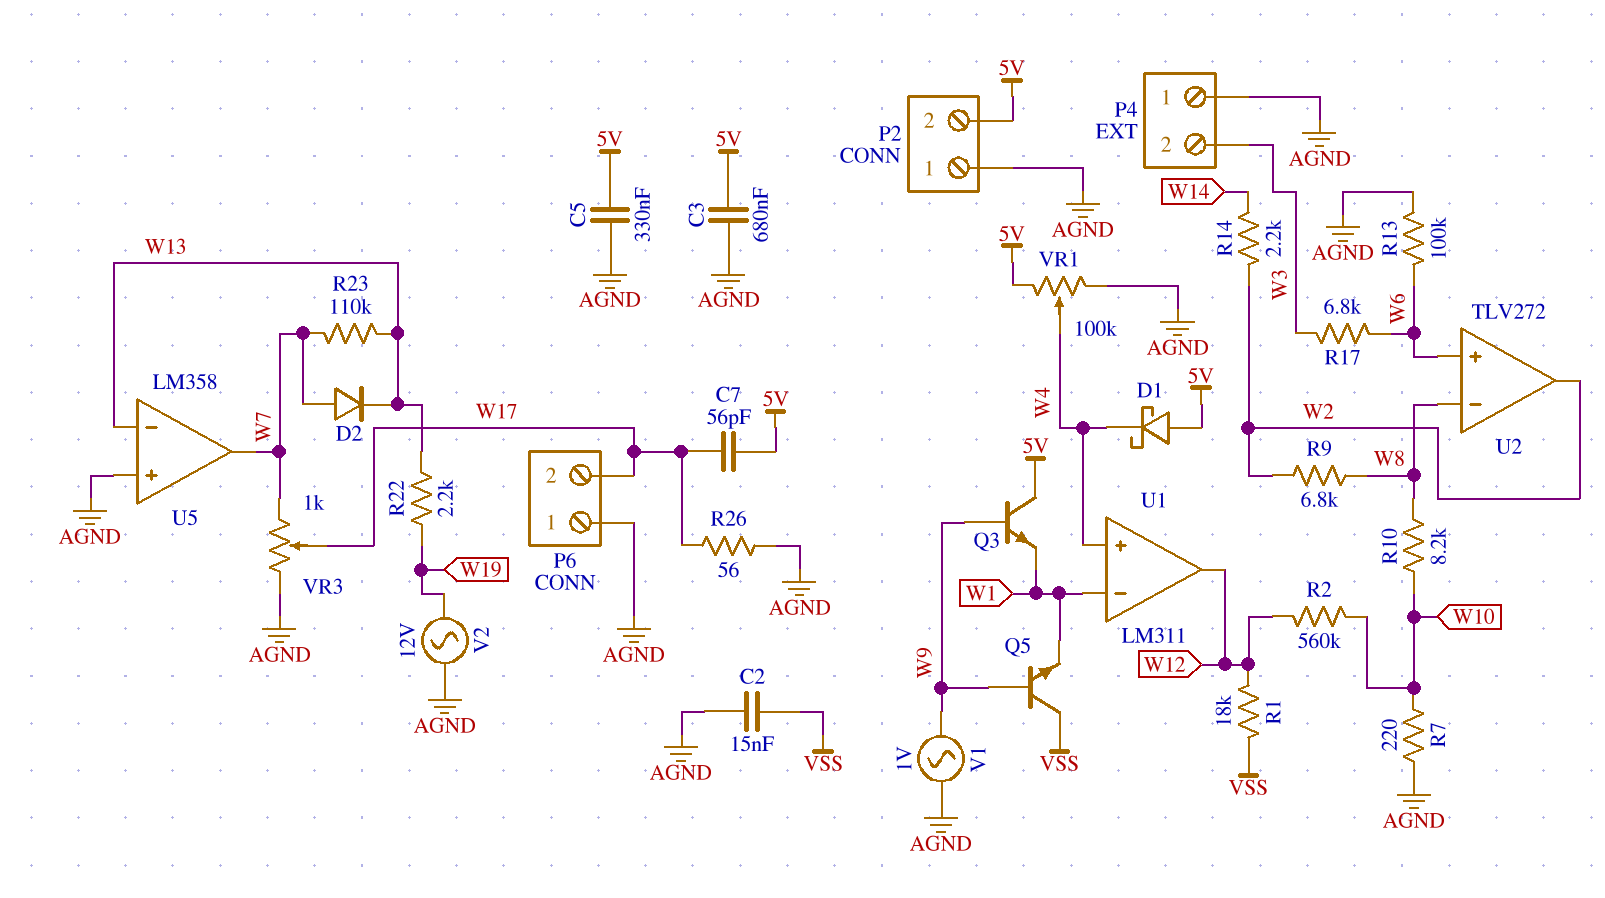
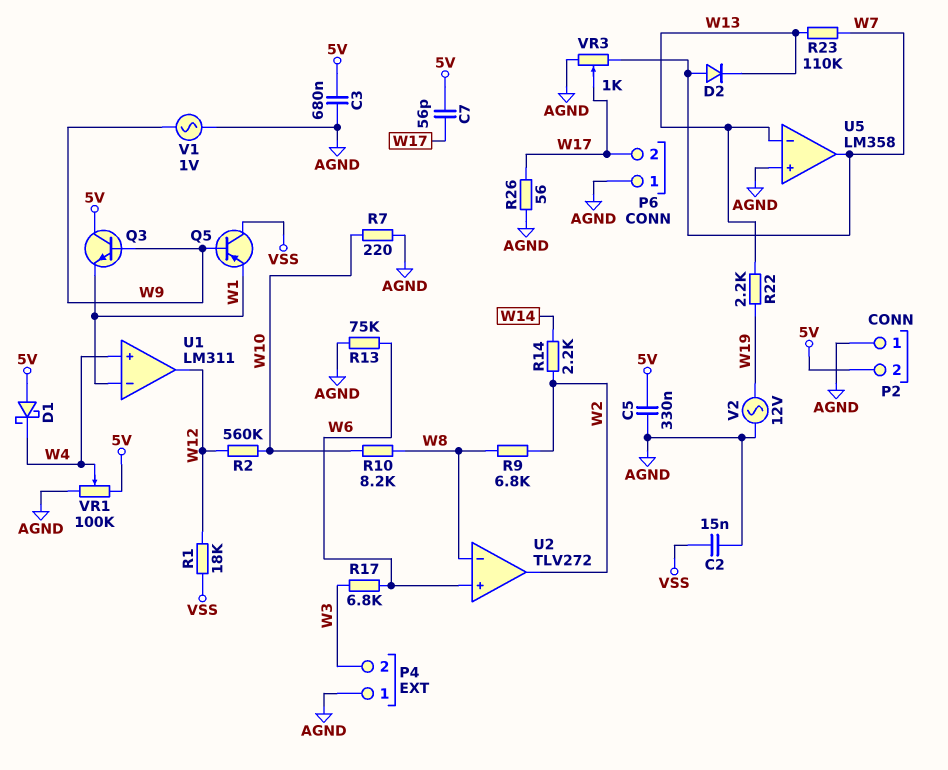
Q5: NPN (B W9, C VSS, E W1) -> PNP (B W9, C VSS, E W1)
R13: 100k (AGND, W6) -> 75k (AGND, W6)

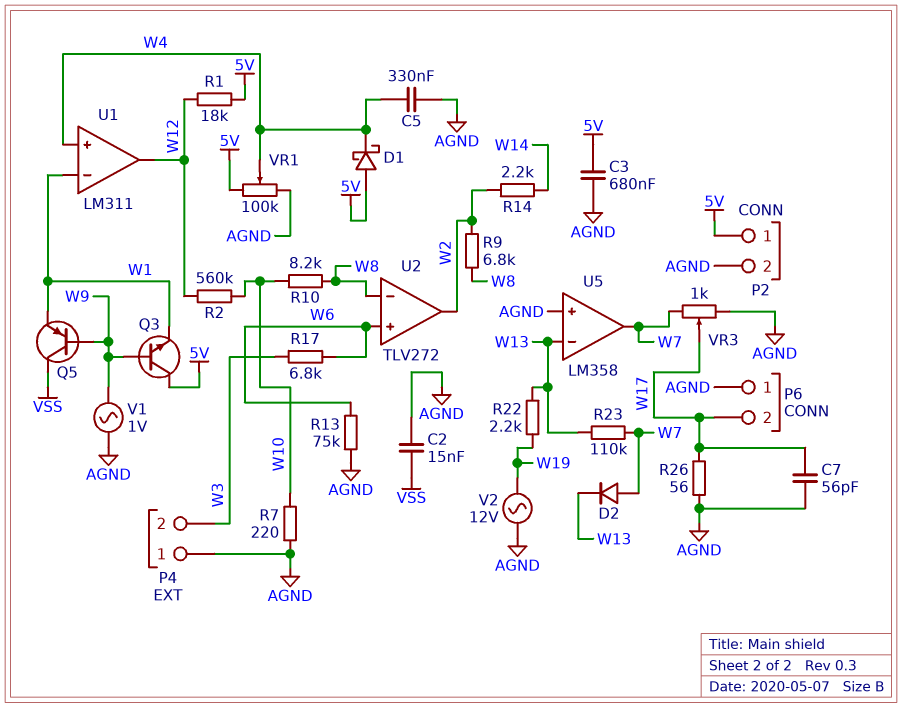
C5: 330nF (5V, AGND) -> 330nF (AGND, W4)
C7: 56pF (5V, W17) -> 56pF (AGND, W17)
P2 pin 1: AGND -> 5V
P2 pin 2: 5V -> AGND
R1: 18k (VSS, W12) -> 18k (5V, W12)

